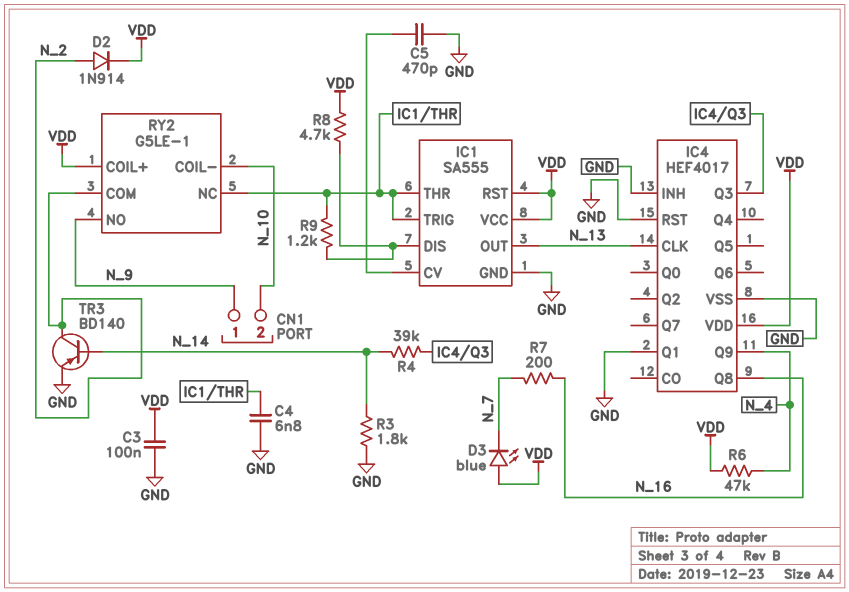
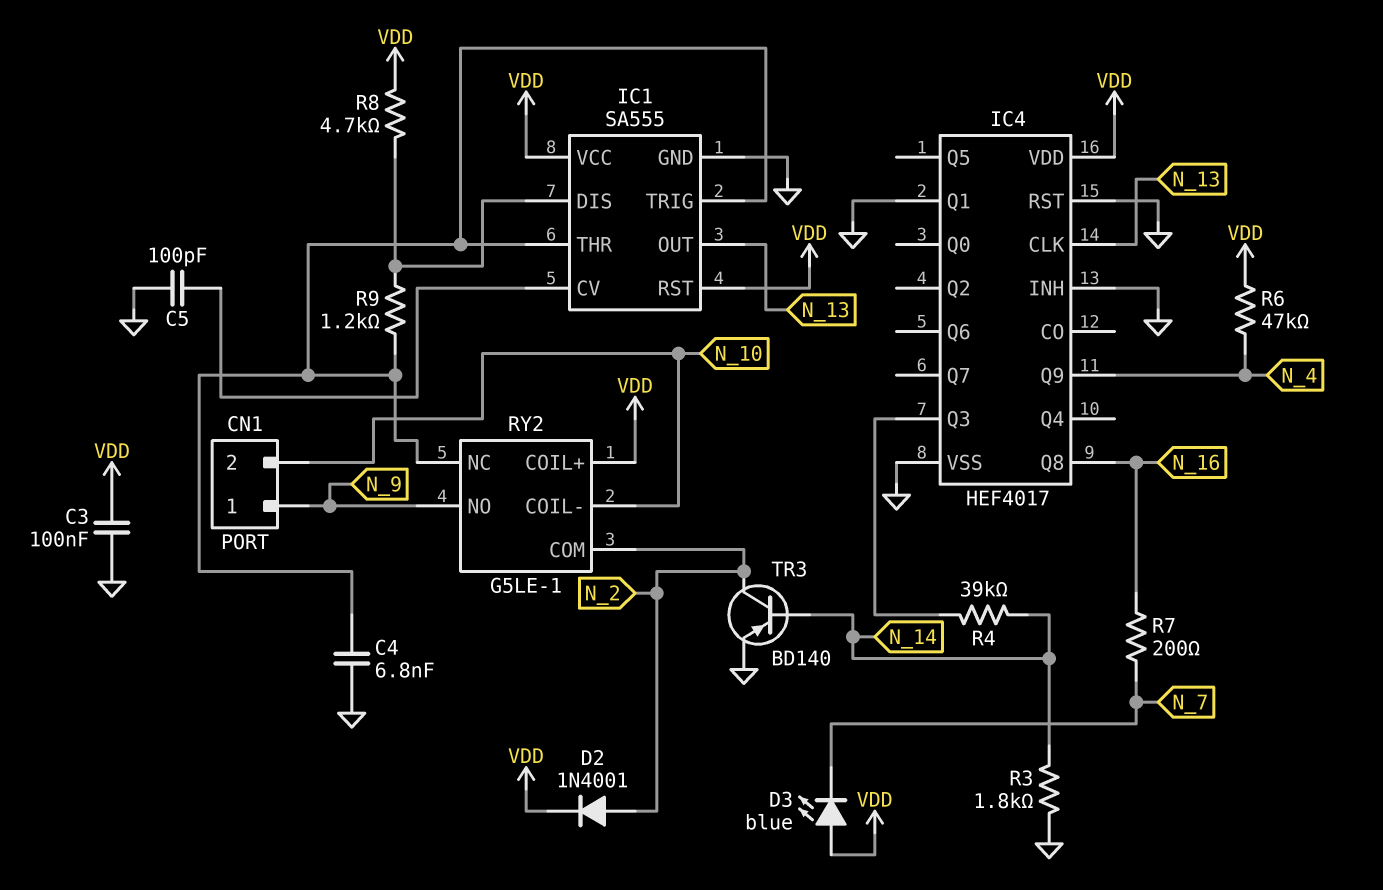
C5: 470pF (GND, IC1/CV) -> 100pF (GND, IC1/CV)
D2: diode 1N914 (A N_2, K VDD) -> diode 1N4001 (A N_2, K VDD)

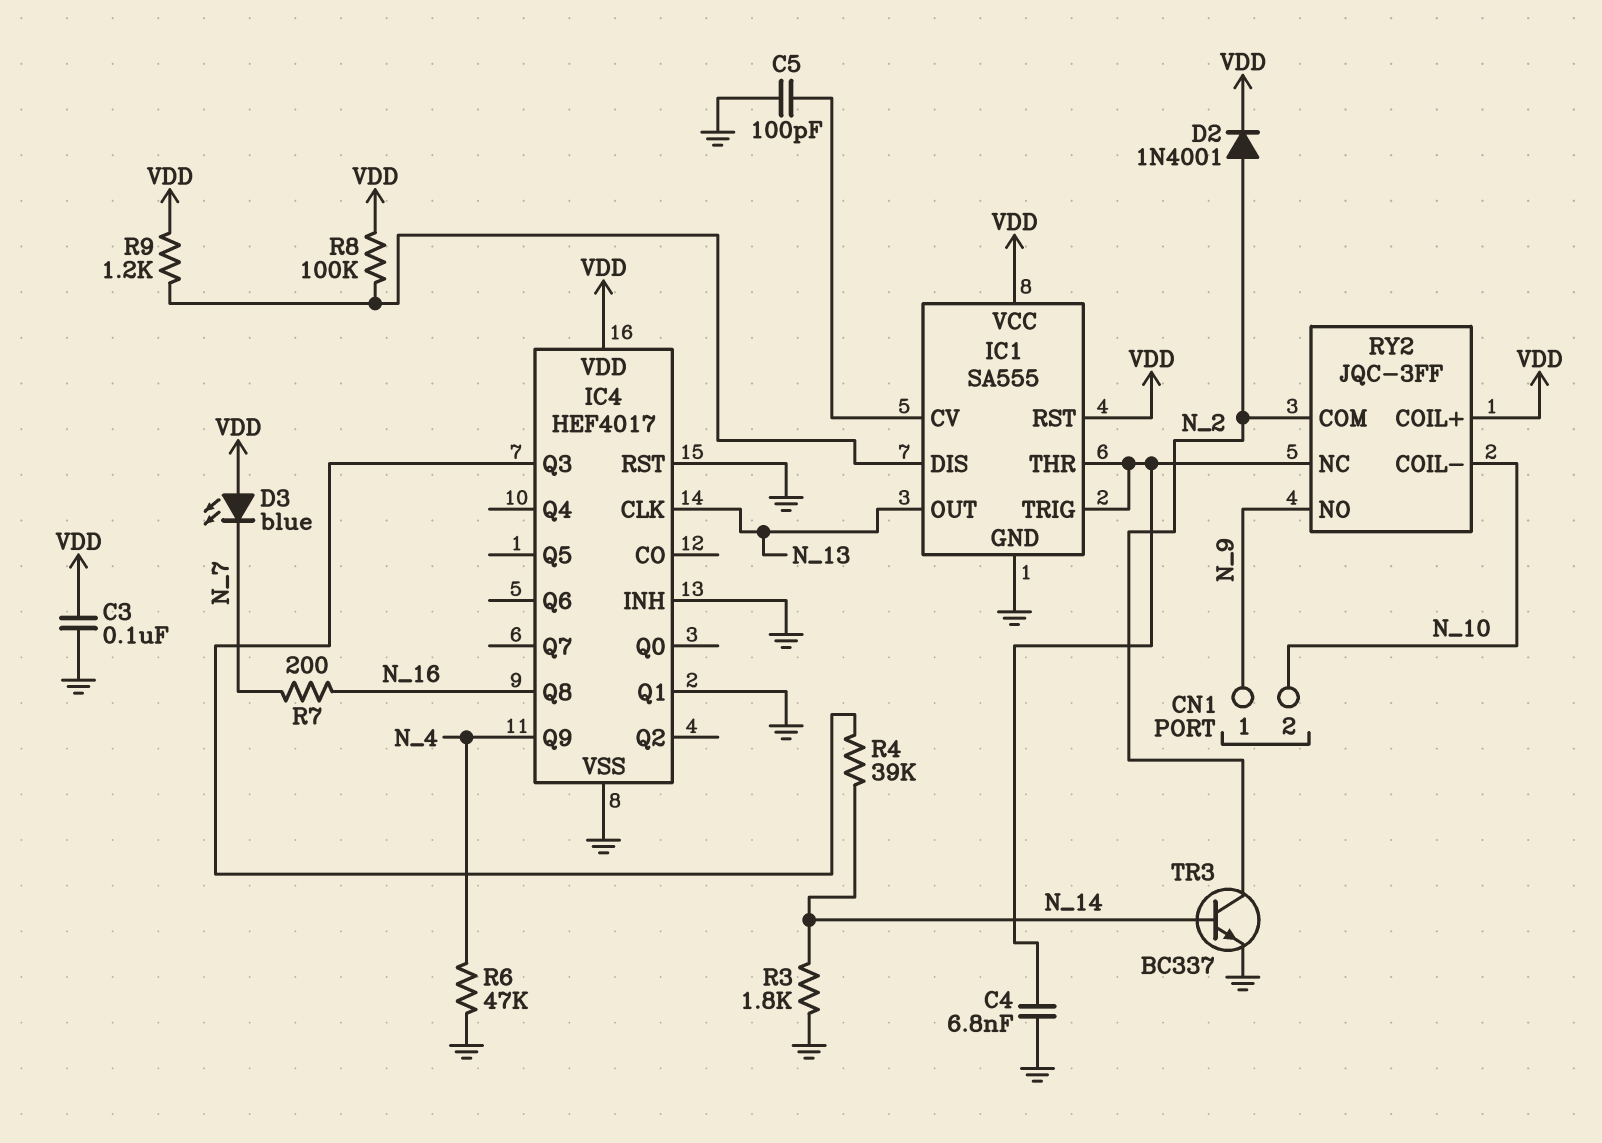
R6: 47k (N_4, VDD) -> 47k (GND, N_4)
R8: 4.7k (IC1/DIS, VDD) -> 100k (IC1/DIS, VDD)
R9: 1.2k (IC1/DIS, IC1/THR) -> 1.2k (IC1/DIS, VDD)
RY2: G5LE-1 -> JQC-3FF
TR3: PNP BD140 (B N_14, C N_2, E GND) -> NPN BC337 (B N_14, C N_2, E GND)

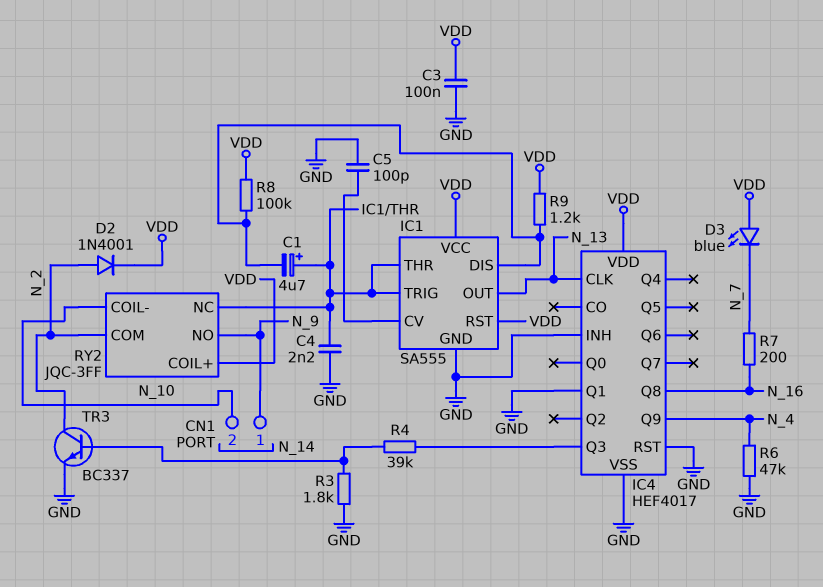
C1: none -> 4.7uF (plus IC1/THR, minus IC1/DIS)
C4: 6.8nF (GND, IC1/THR) -> 2.2nF (GND, IC1/THR)

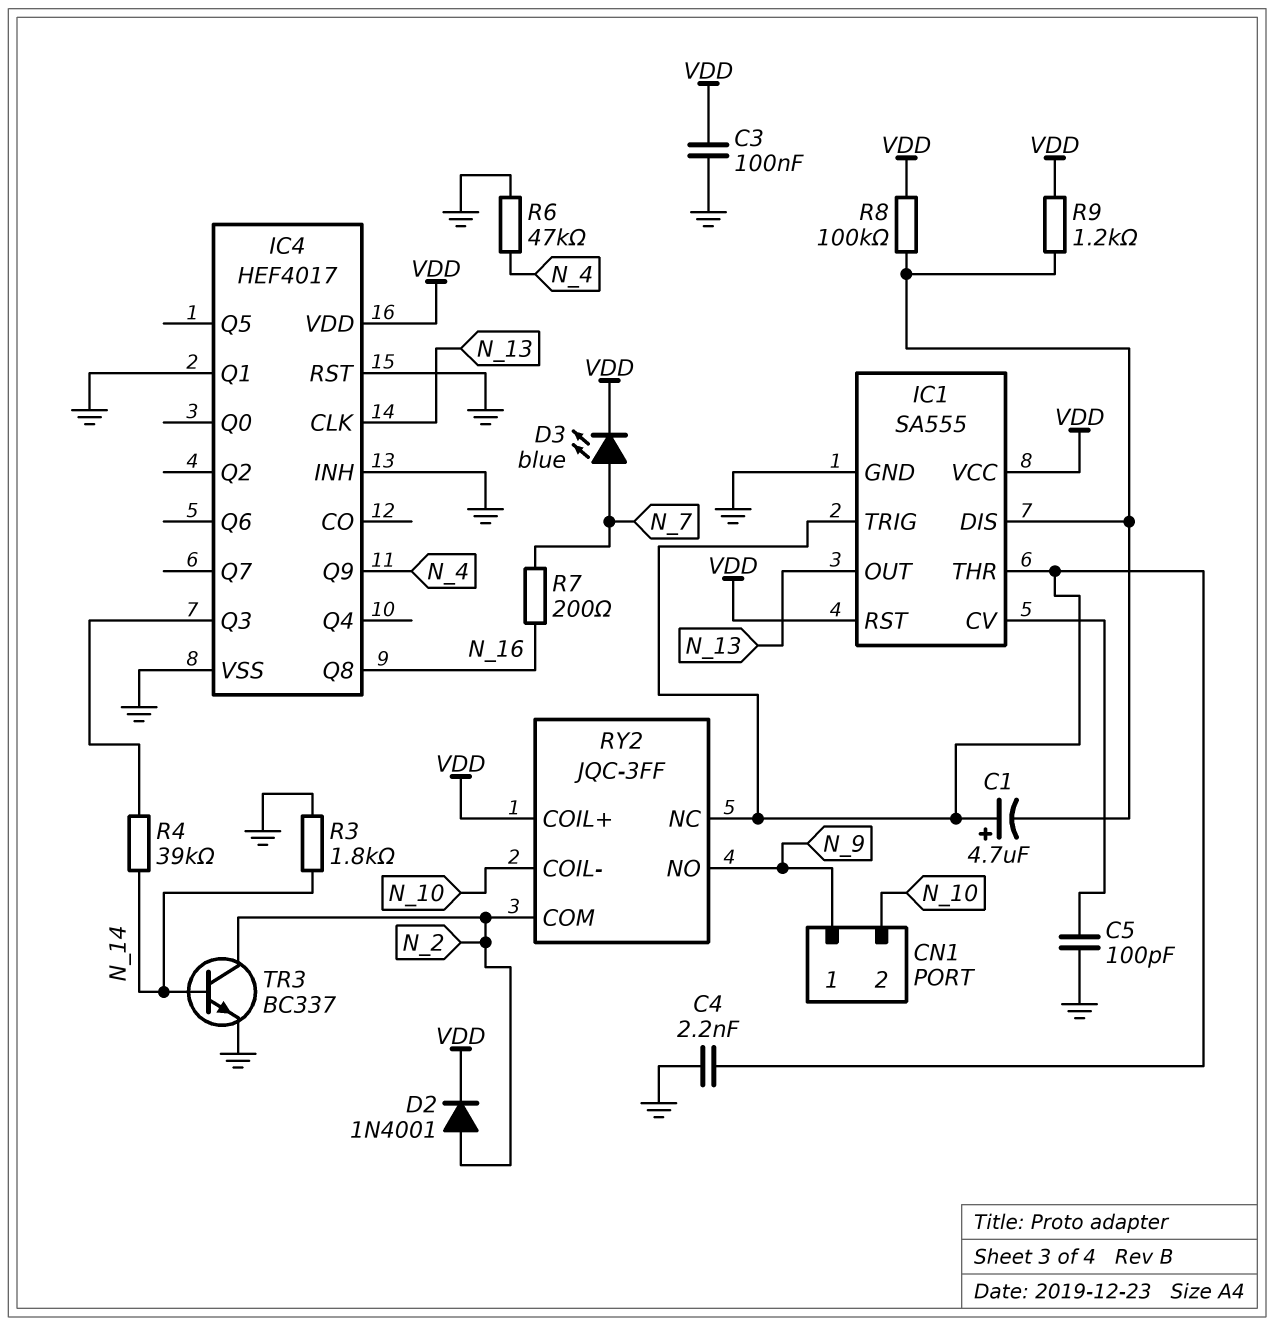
D3: LED blue (A VDD, K N_7) -> LED blue (A N_7, K VDD)

